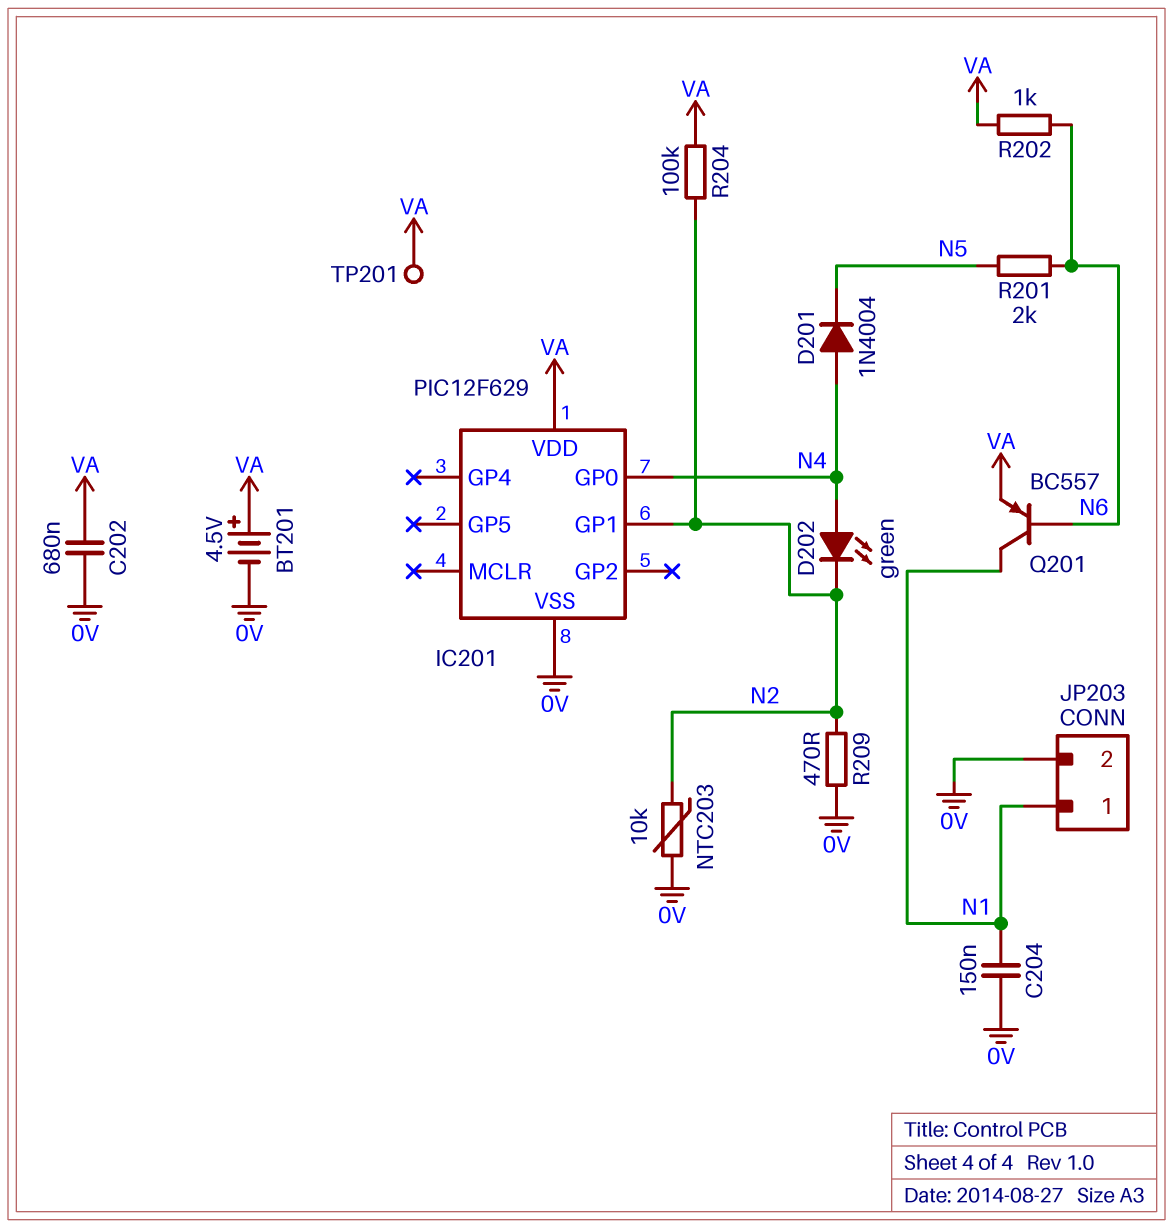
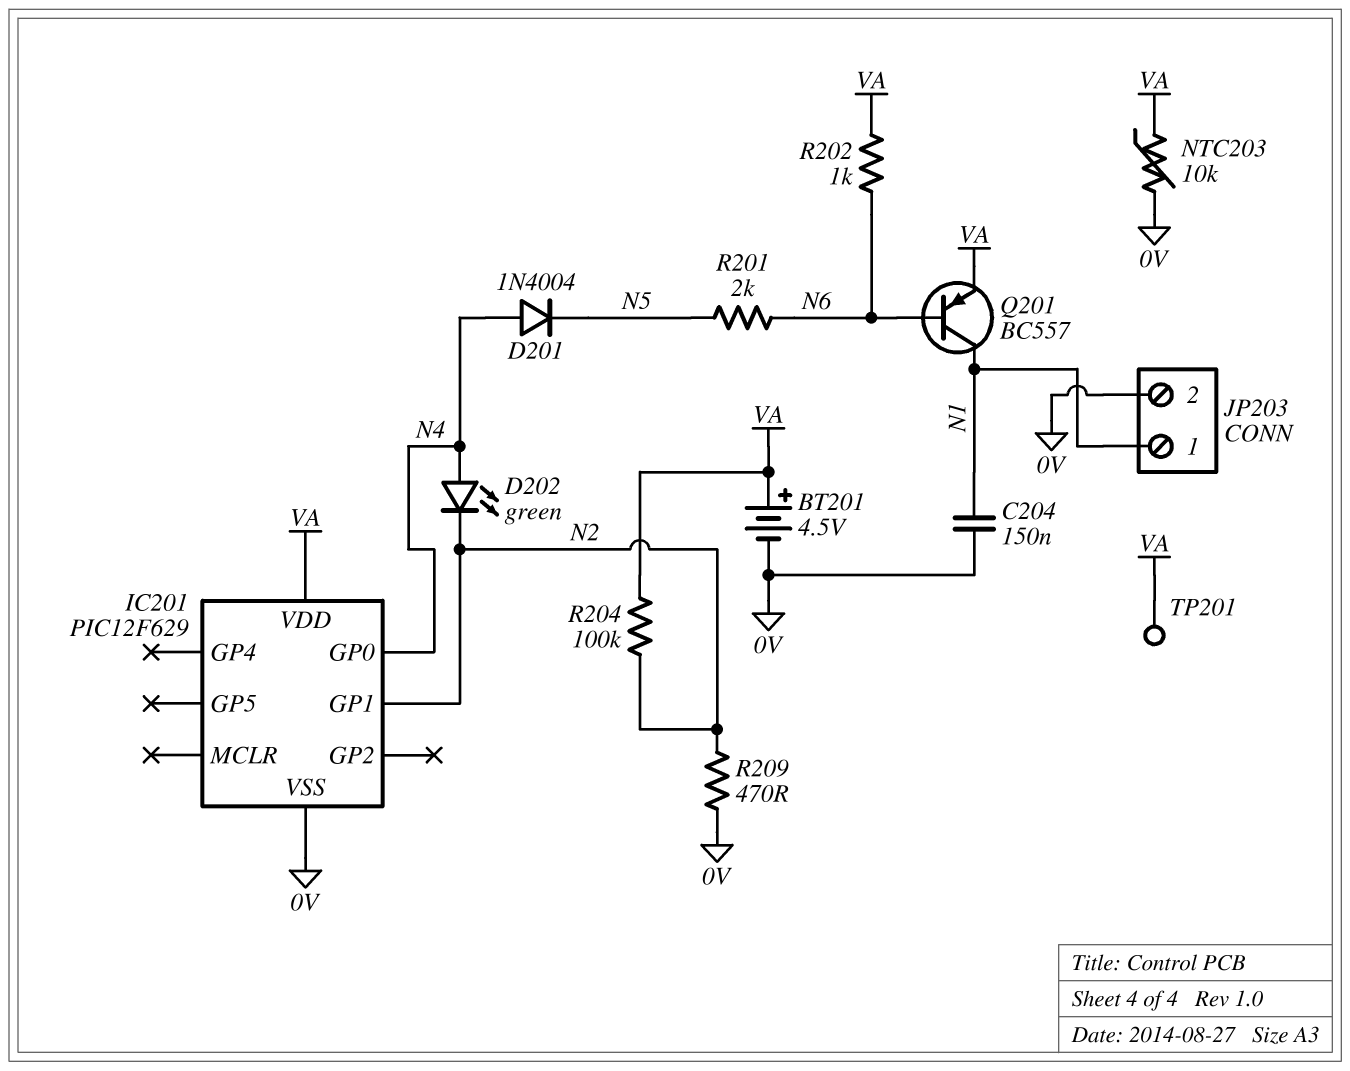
C202: 680nF (0V, VA) -> none
NTC203: 10k (0V, N2) -> 10k (0V, VA)

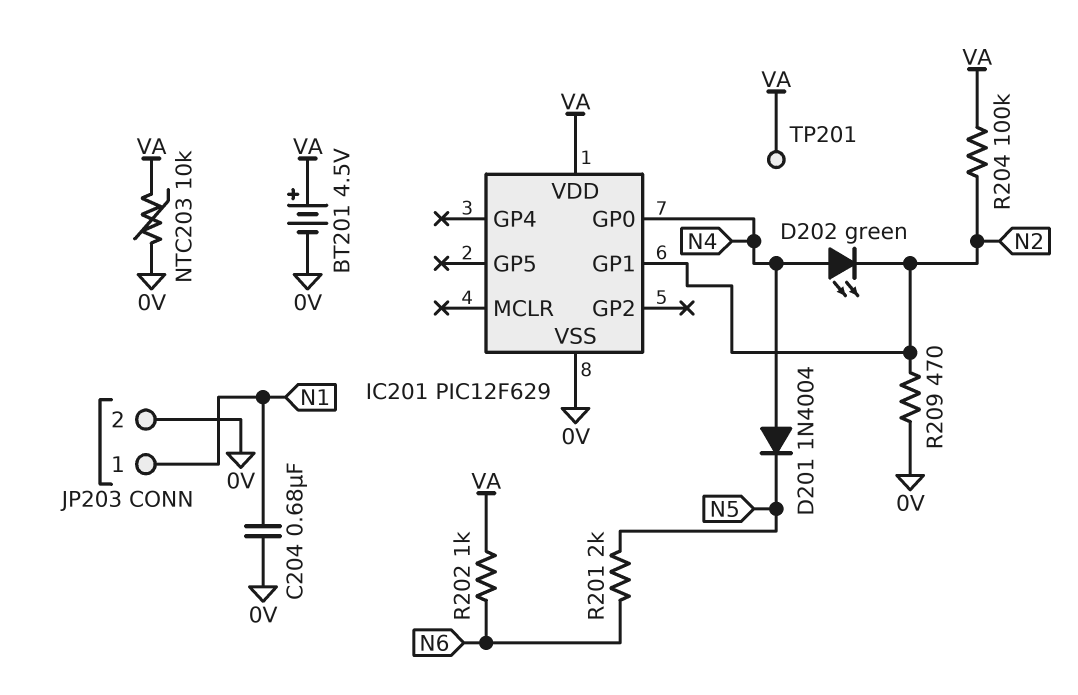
C204: 150nF (0V, N1) -> 680nF (0V, N1)
Q201: PNP BC557 (B N6, C N1, E VA) -> none

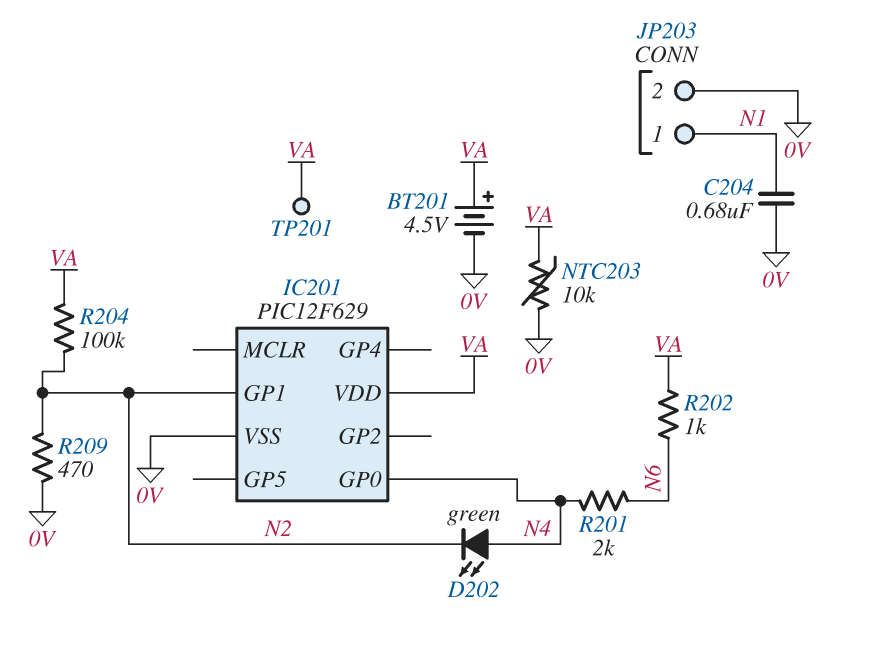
D201: diode 1N4004 (A N4, K N5) -> none
R201: 2k (N5, N6) -> 2k (N4, N6)

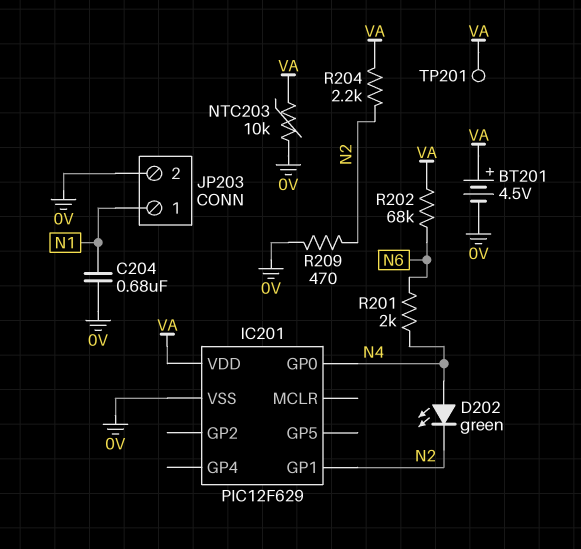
R202: 1k (N6, VA) -> 68k (N6, VA)
R204: 100k (N2, VA) -> 2.2k (N2, VA)

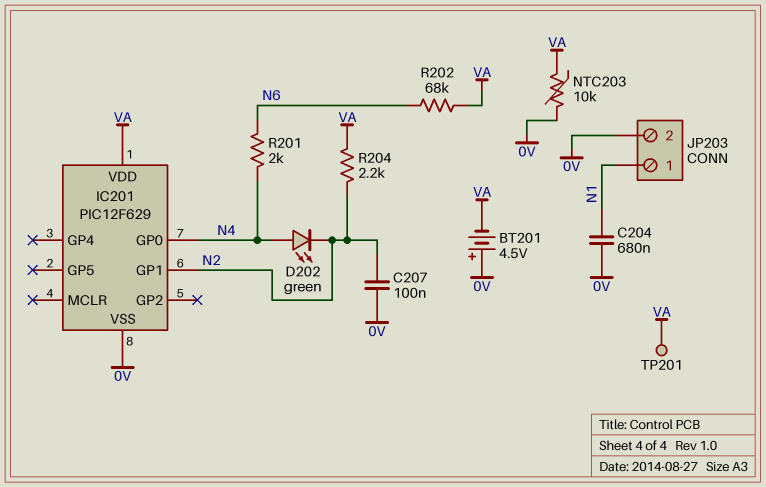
BT201: 4.5V (plus VA, minus 0V) -> 4.5V (plus 0V, minus VA)
C207: none -> 100nF (0V, N2)
R209: 470 (0V, N2) -> none

